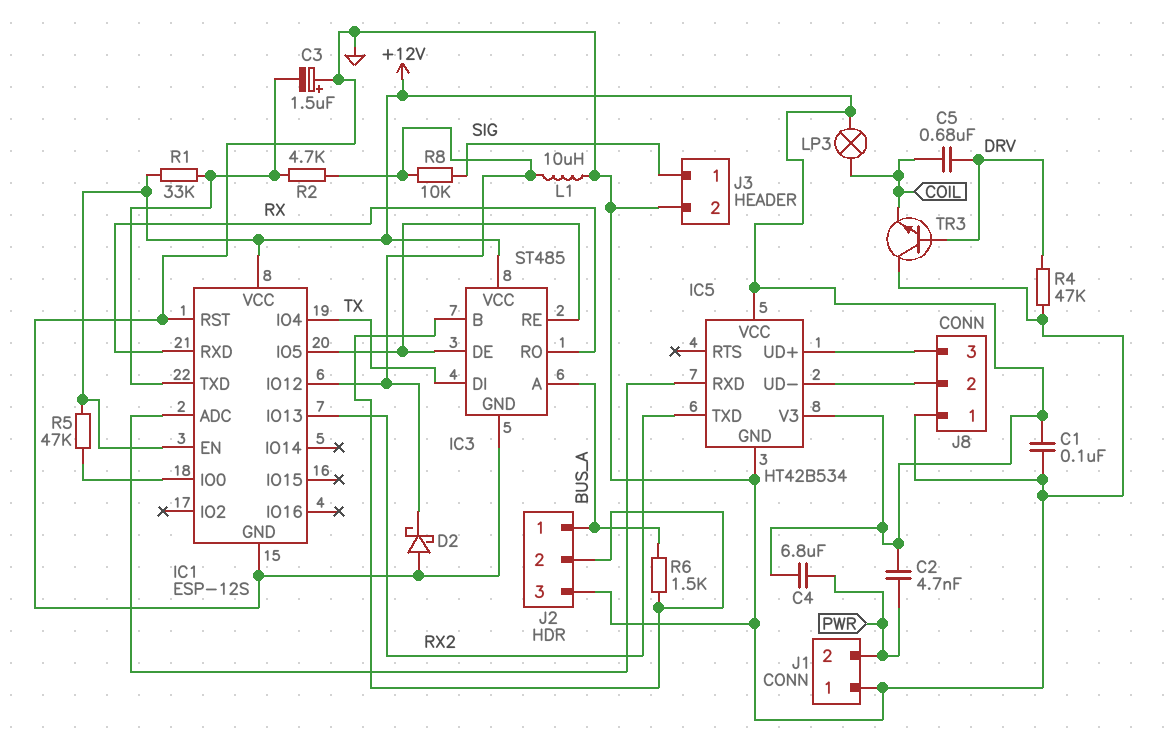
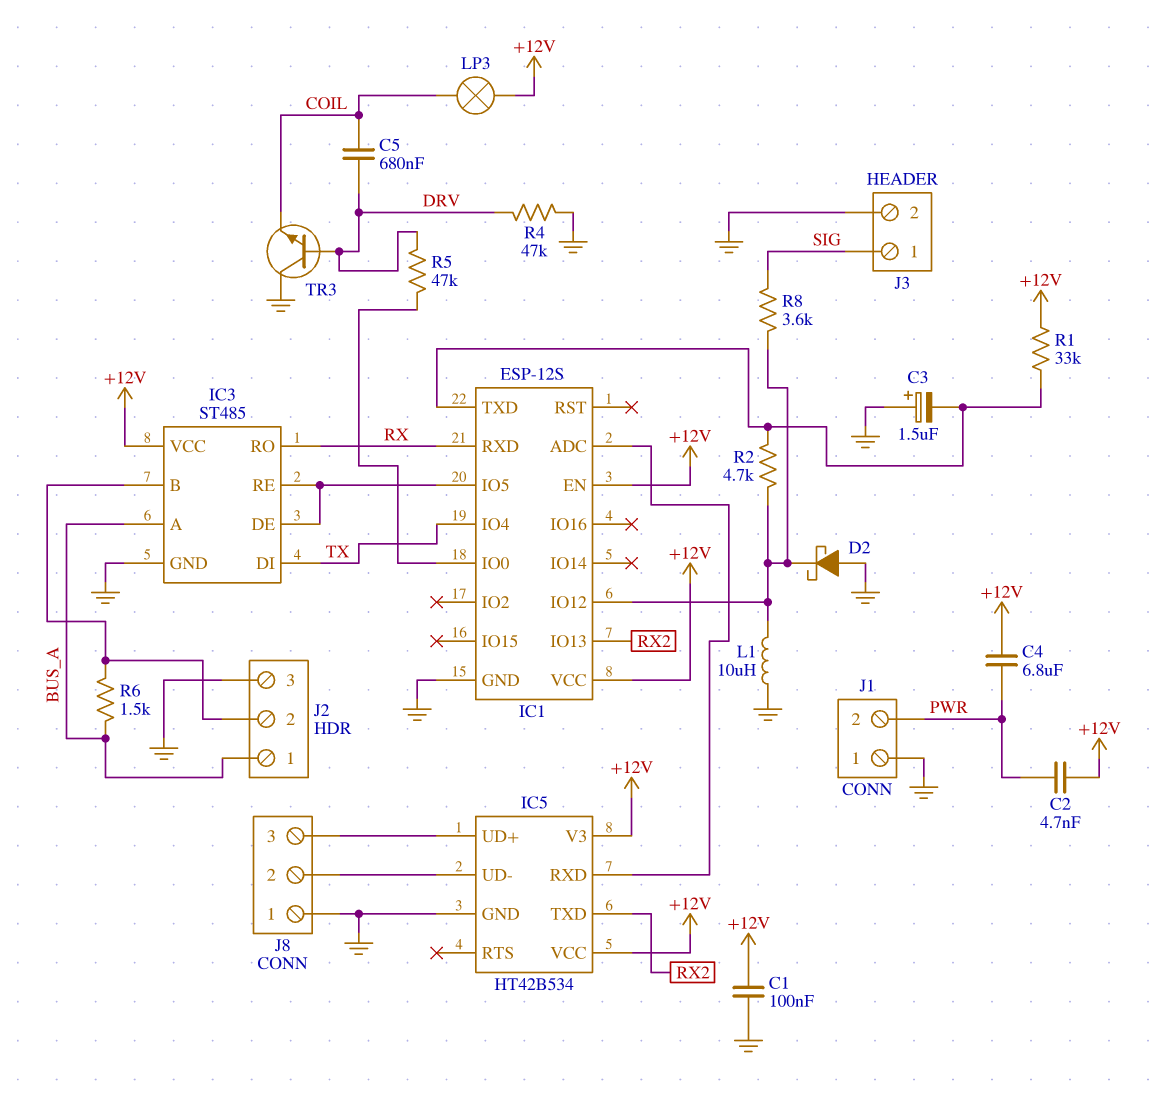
IC1 pin RST: GND -> none
R5: 47k (+12V, IC1/IO0) -> 47k (DRV, IC1/IO0)
R8: 10k (IC1/IO12, SIG) -> 3.6k (IC1/IO12, SIG)

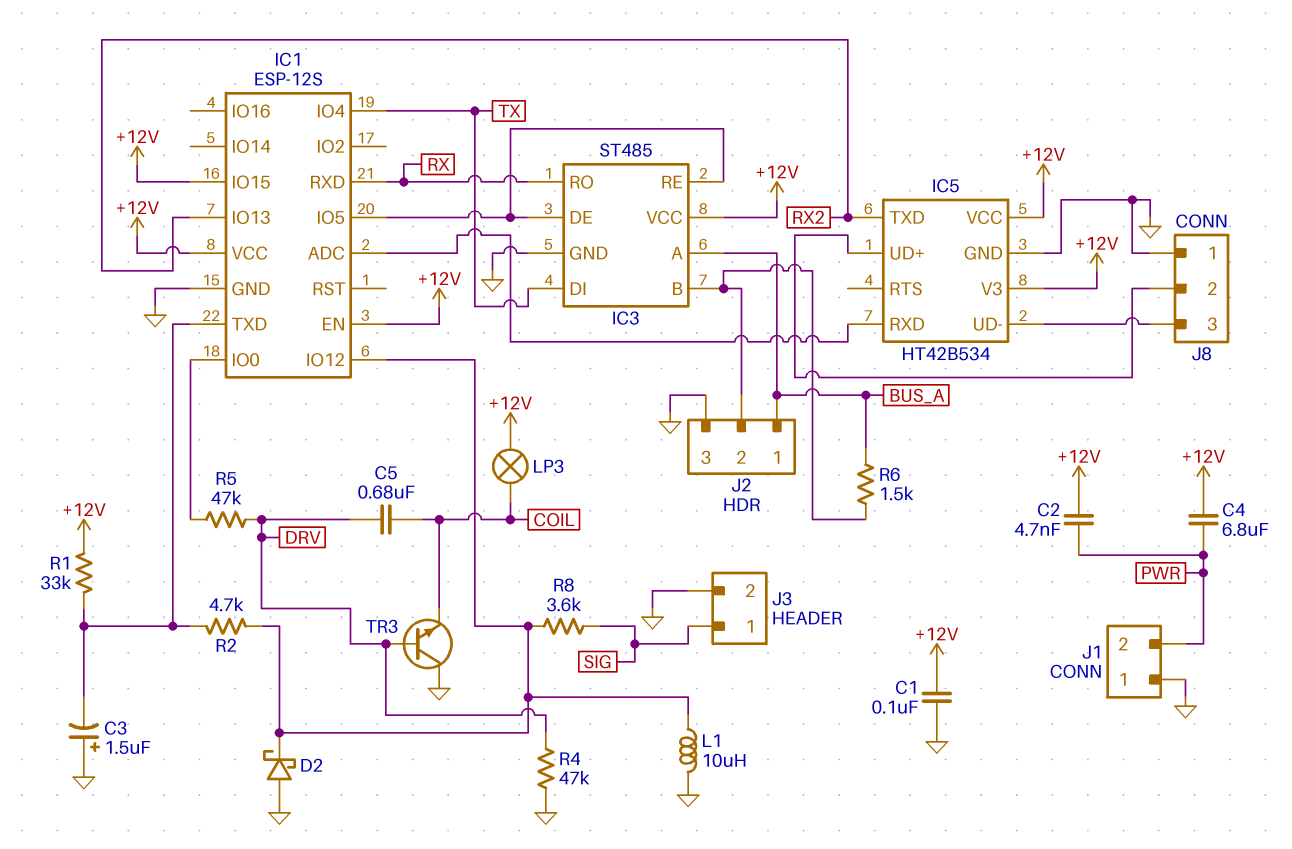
IC1 pin IO15: none -> +12V
J8 pin 2: IC5/UD- -> IC5/UD+
J8 pin 3: IC5/UD+ -> IC5/UD-

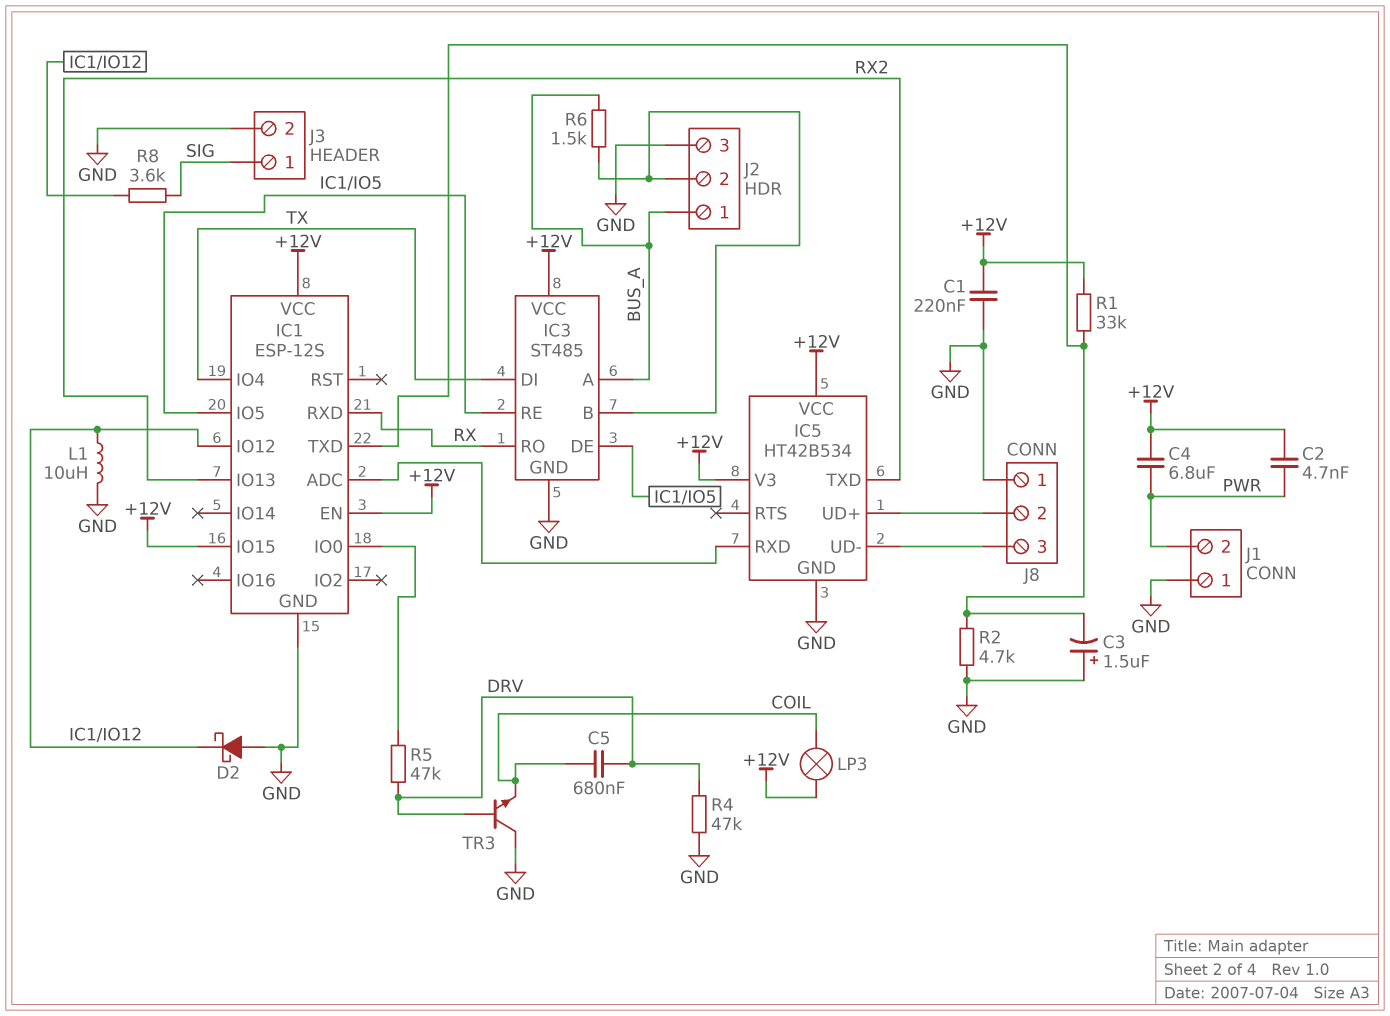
C1: 100nF (+12V, GND) -> 220nF (+12V, GND)
R2: 4.7k (IC1/IO12, IC1/TXD) -> 4.7k (GND, IC1/TXD)

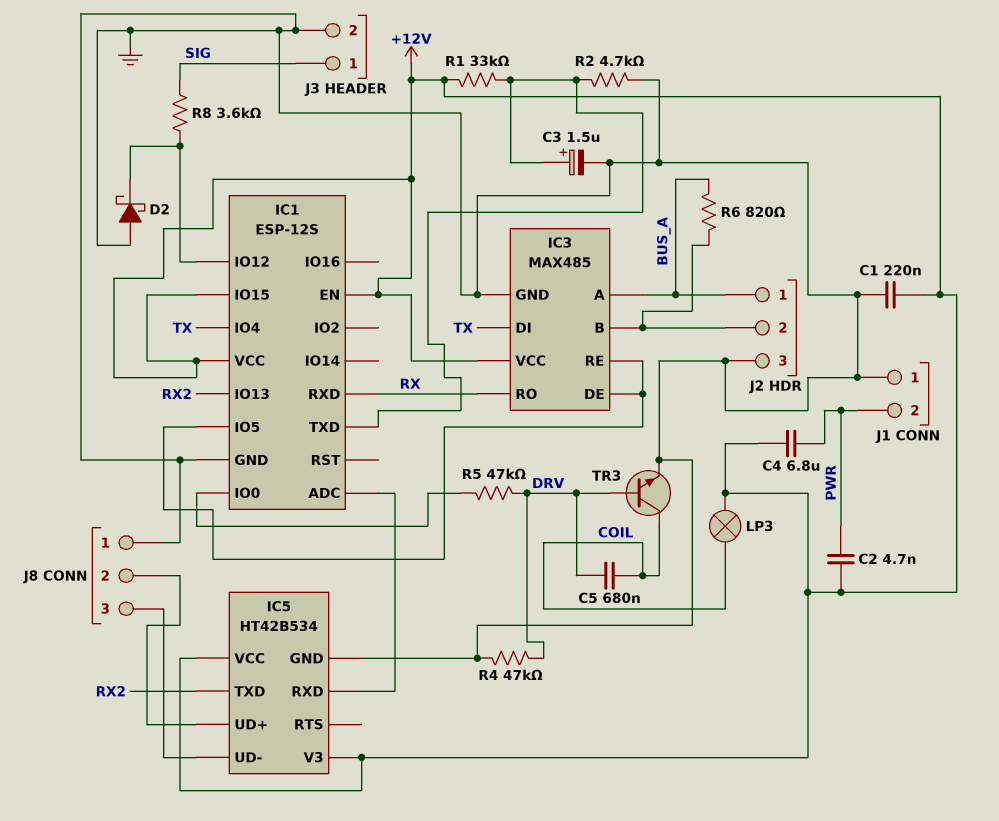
C3: 1.5uF (plus GND, minus IC1/TXD) -> 1.5uF (plus IC1/TXD, minus GND)
IC3: ST485 -> MAX485
L1: 10uH (GND, IC1/IO12) -> none
R6: 1.5k (BUS_A, IC3/B) -> 820 (BUS_A, IC3/B)
TR3: NPN (B DRV, C GND, E COIL) -> NPN (B DRV, C COIL, E GND)

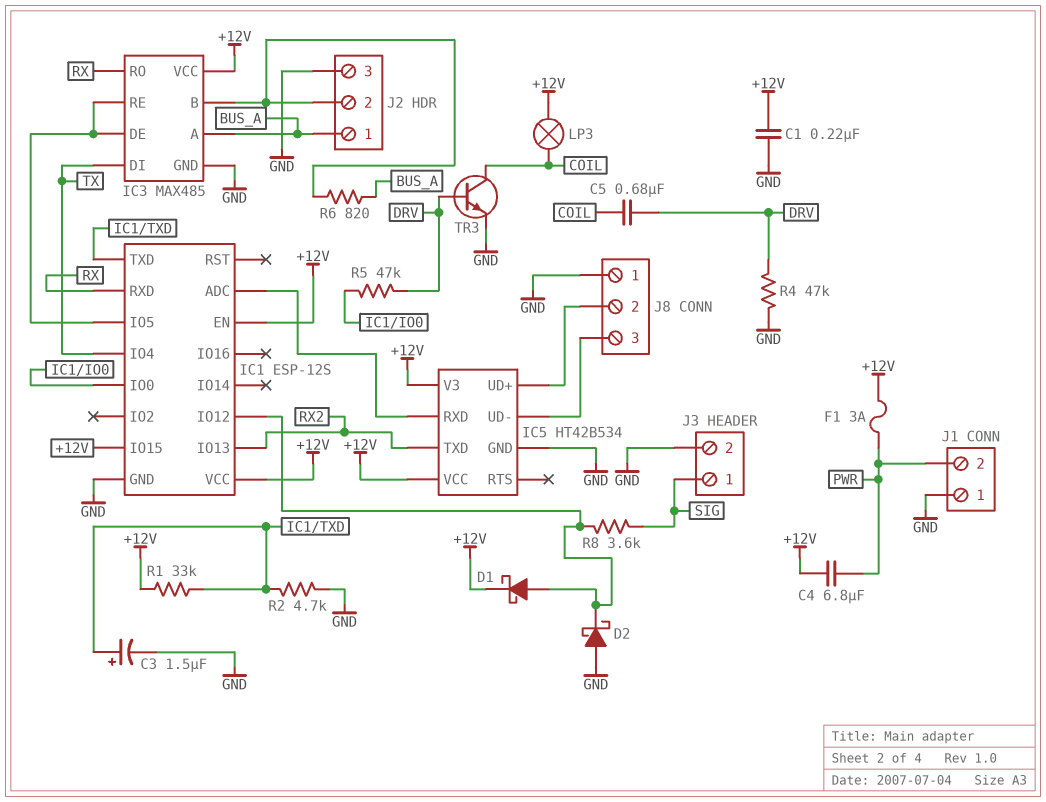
C2: 4.7nF (+12V, PWR) -> none
D1: none -> schottky (A IC1/IO12, K +12V)
F1: none -> 3A (+12V, PWR)

